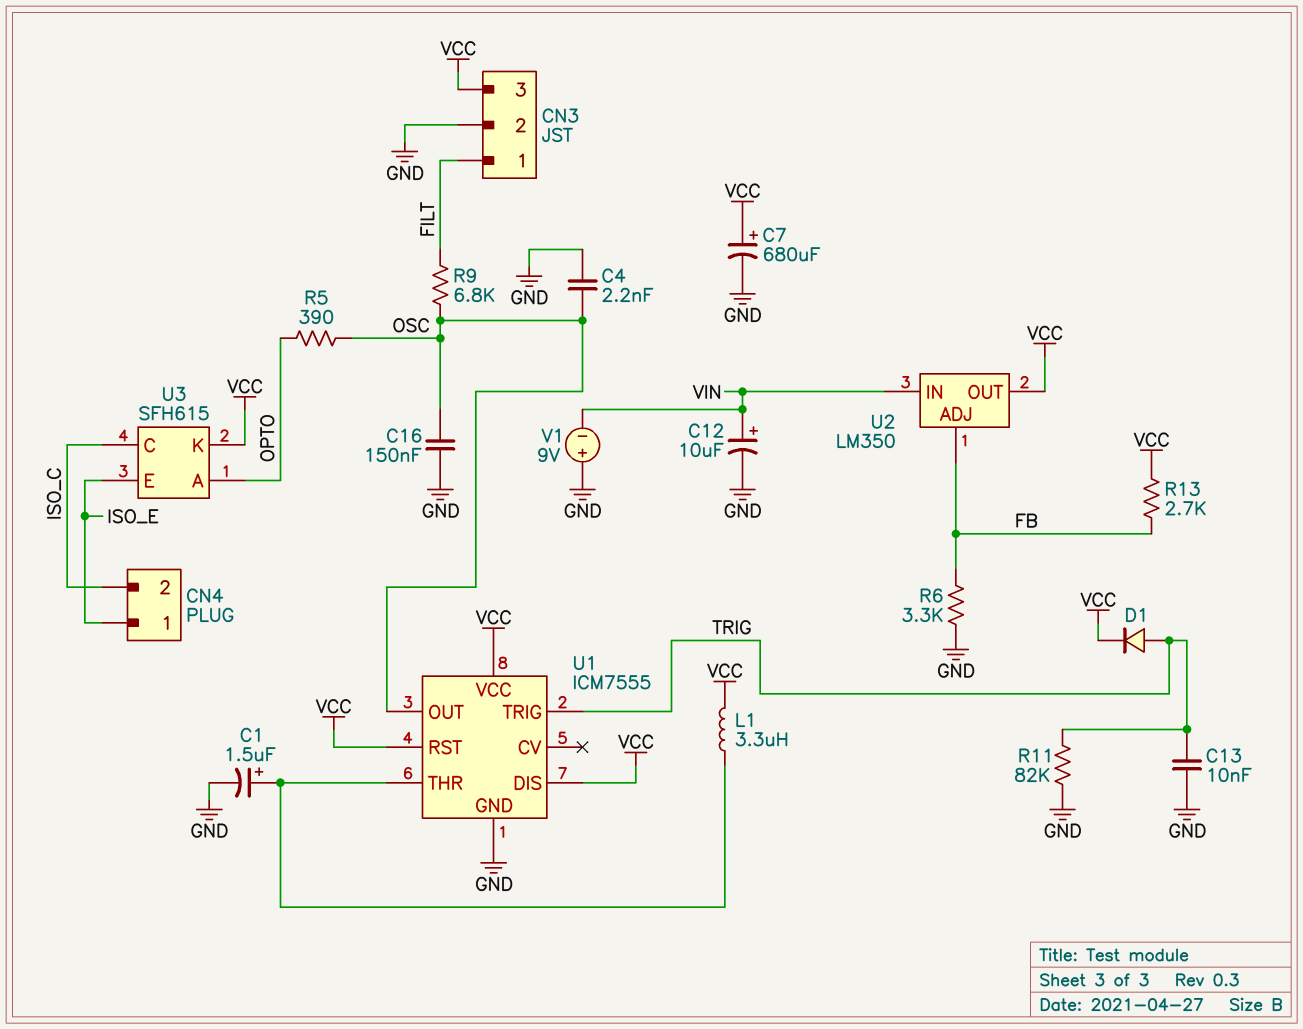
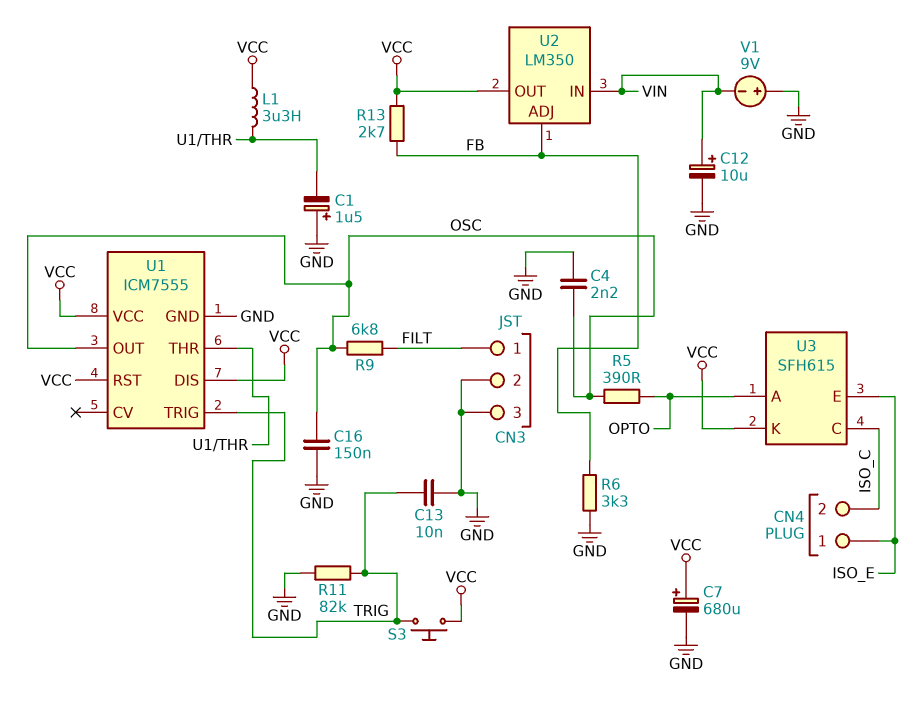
C1: 1.5uF (plus U1/THR, minus GND) -> 1.5uF (plus GND, minus U1/THR)
CN3 pin 3: VCC -> GND
D1: diode (A TRIG, K VCC) -> none
S3: none -> button (TRIG, VCC)

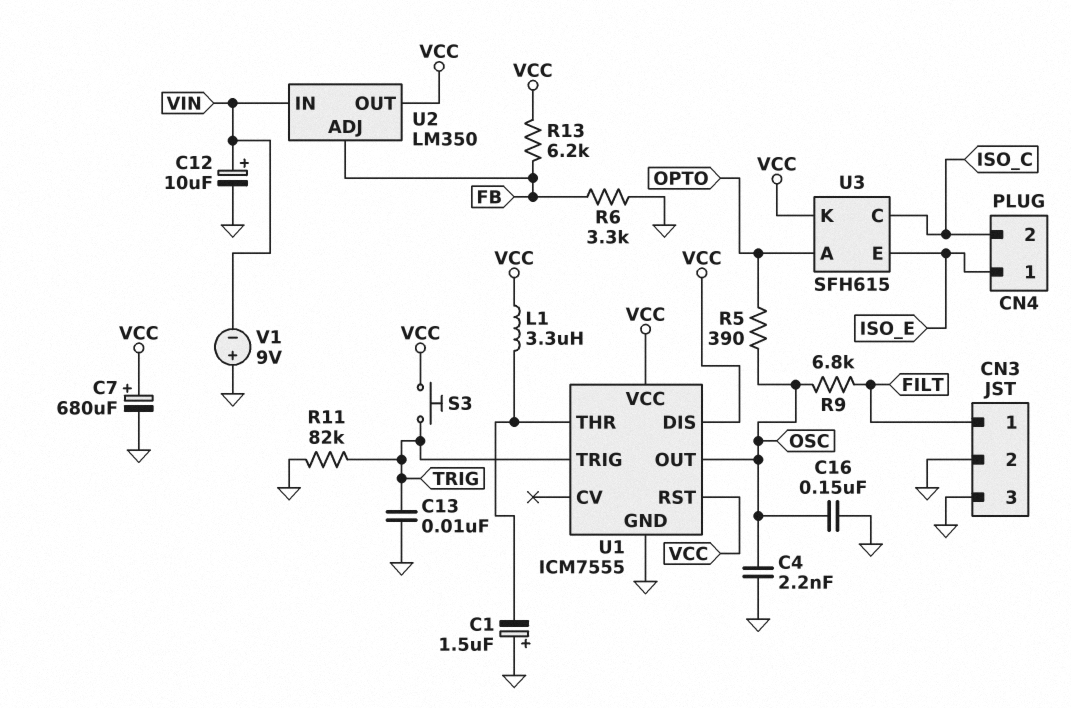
R13: 2.7k (FB, VCC) -> 6.2k (FB, VCC)

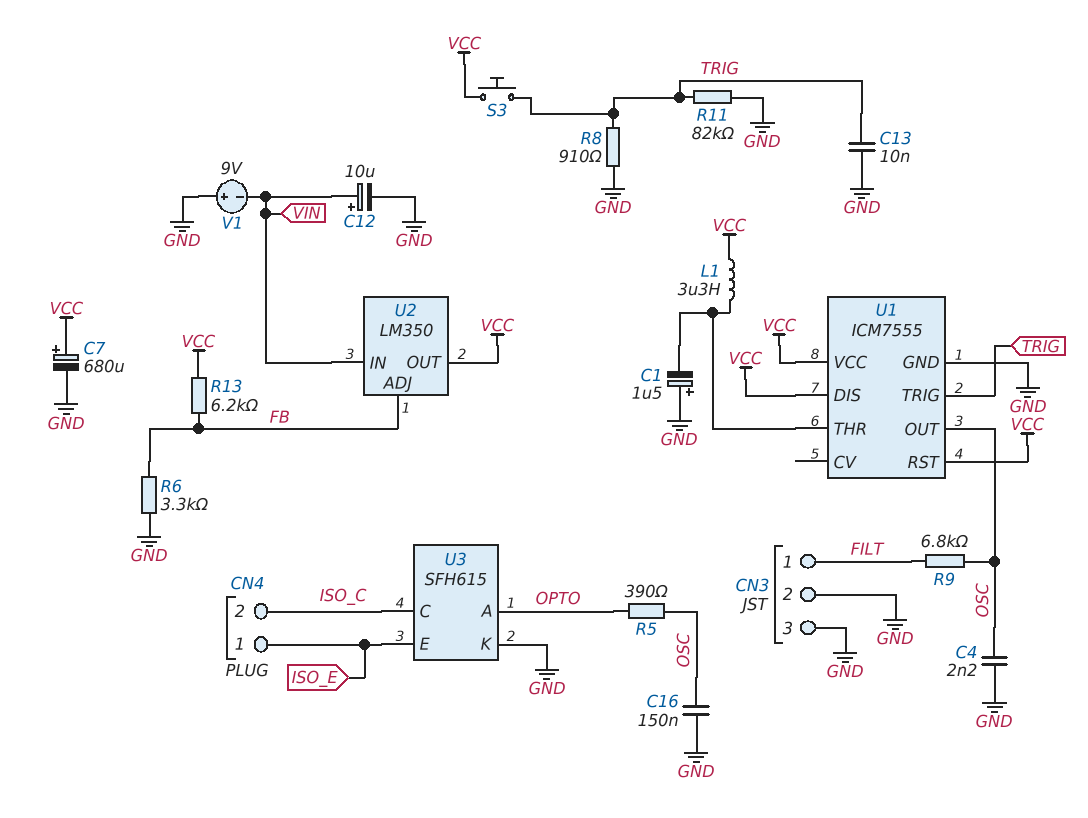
R8: none -> 910 (GND, TRIG)
U3 pin K: VCC -> GND

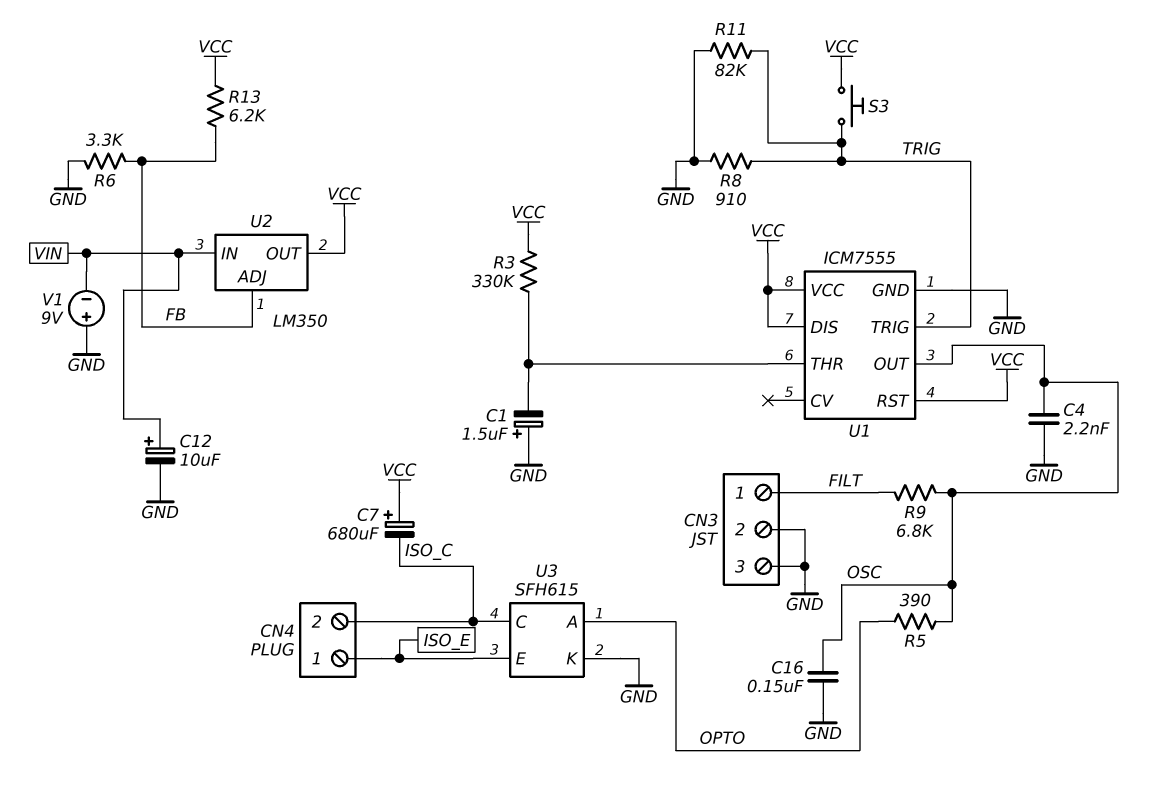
C7: 680uF (plus VCC, minus GND) -> 680uF (plus VCC, minus ISO_C)
C13: 10nF (GND, TRIG) -> none
L1: 3.3uH (U1/THR, VCC) -> none
R3: none -> 330k (U1/THR, VCC)

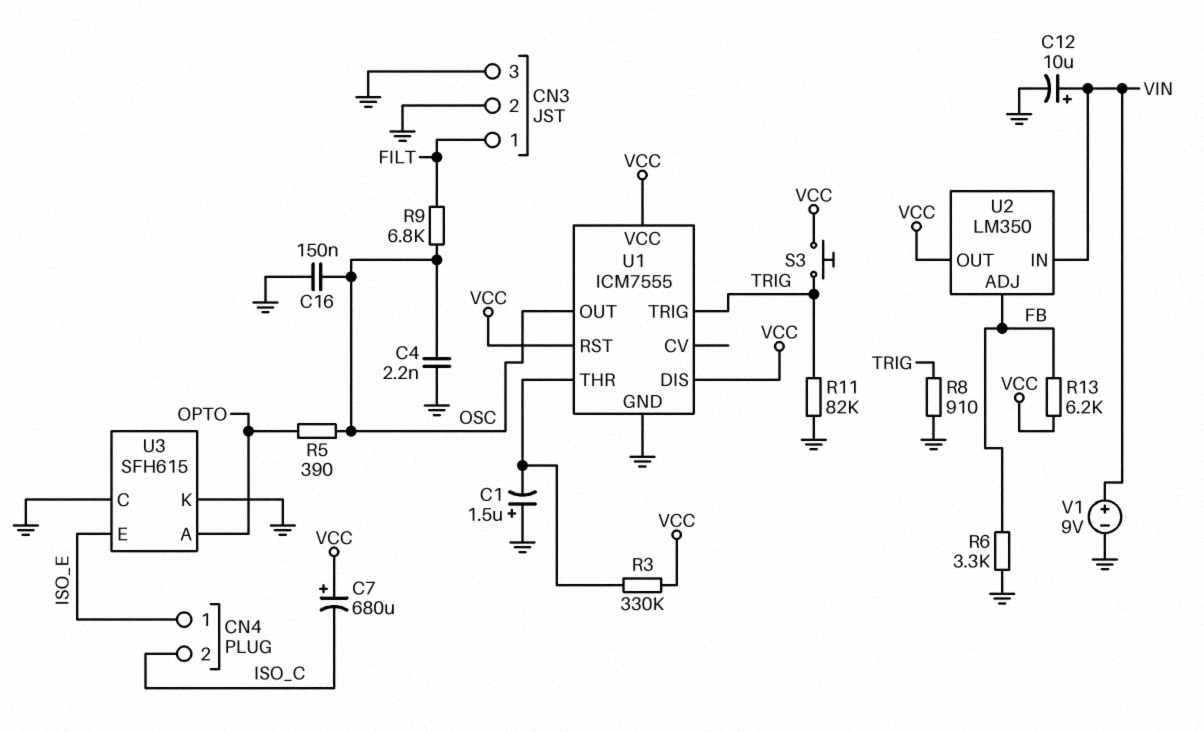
U3 pin C: ISO_C -> GND
V1: 9V (plus GND, minus VIN) -> 9V (plus VIN, minus GND)

